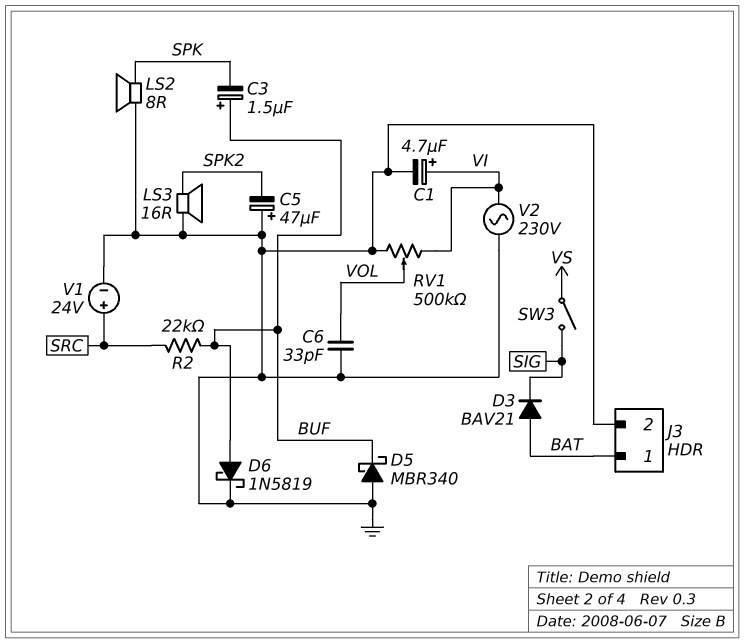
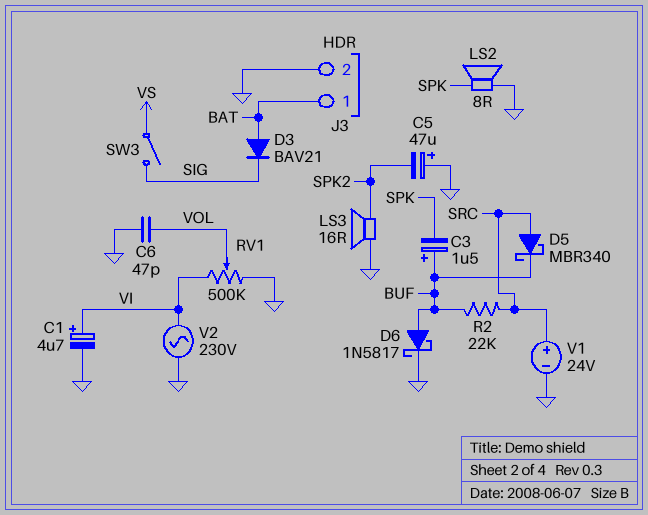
C6: 33pF (GND, VOL) -> 47pF (GND, VOL)
D5: schottky MBR340 (A GND, K BUF) -> schottky MBR340 (A SRC, K BUF)
D6: schottky 1N5819 (A BUF, K GND) -> schottky 1N5817 (A BUF, K GND)

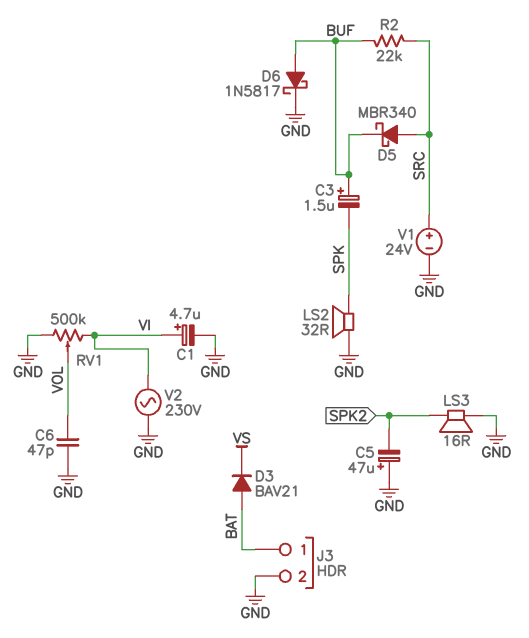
D3: diode BAV21 (A BAT, K SIG) -> diode BAV21 (A BAT, K VS)
LS2: speaker 8R (GND, SPK) -> speaker 32R (GND, SPK)
SW3: switch (SIG, VS) -> none

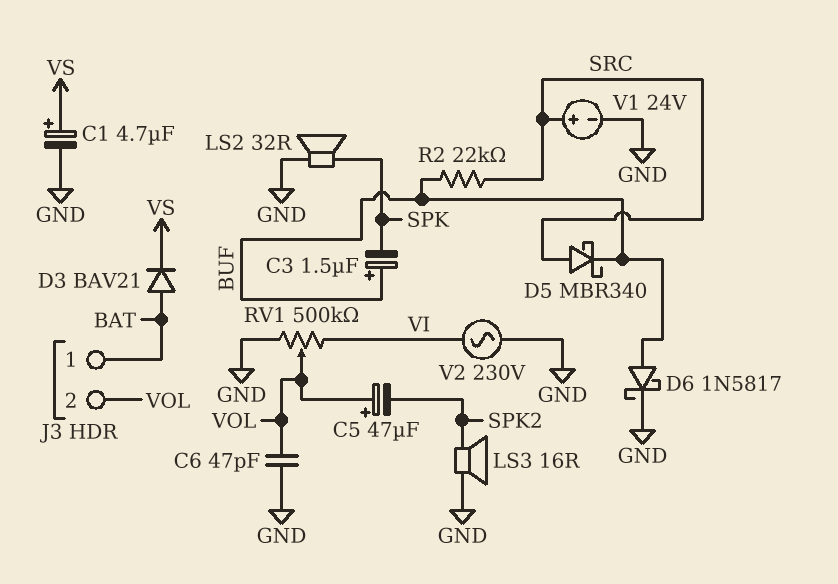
C1: 4.7uF (plus VI, minus GND) -> 4.7uF (plus VS, minus GND)
C5: 47uF (plus GND, minus SPK2) -> 47uF (plus VOL, minus SPK2)
J3 pin 2: GND -> VOL

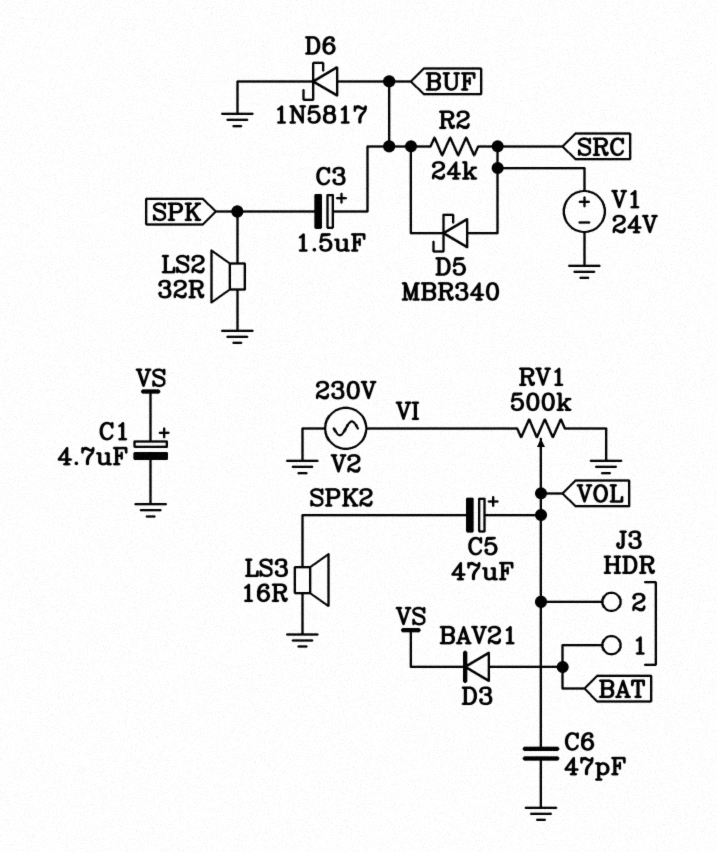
R2: 22k (BUF, SRC) -> 24k (BUF, SRC)

